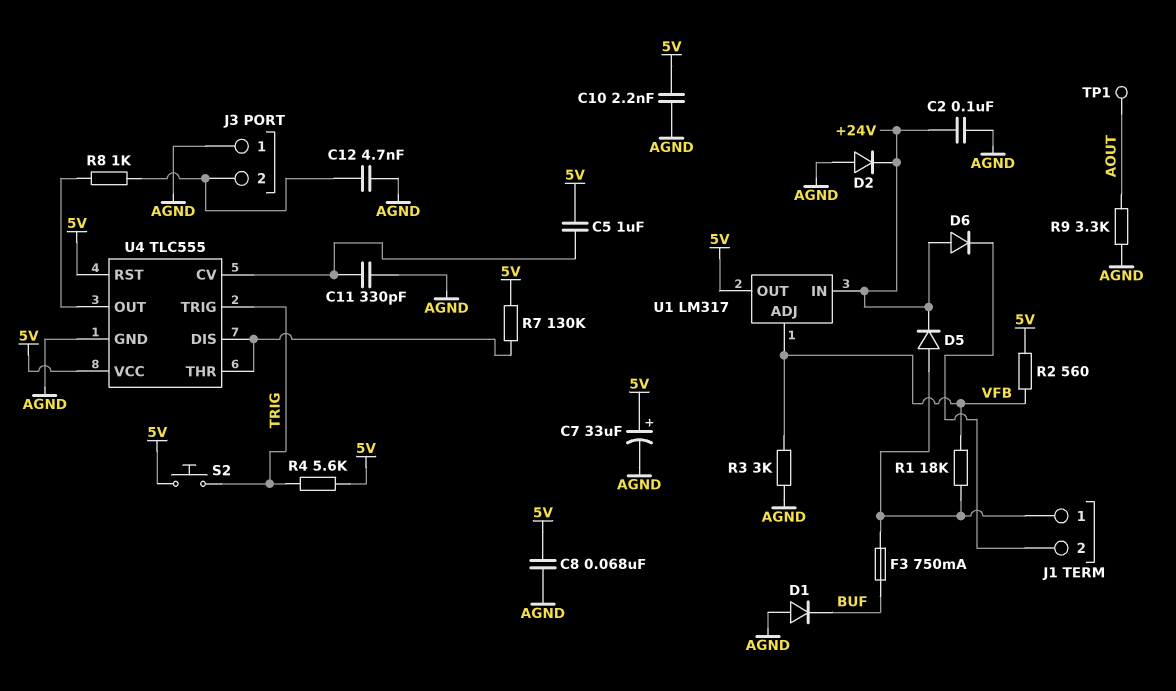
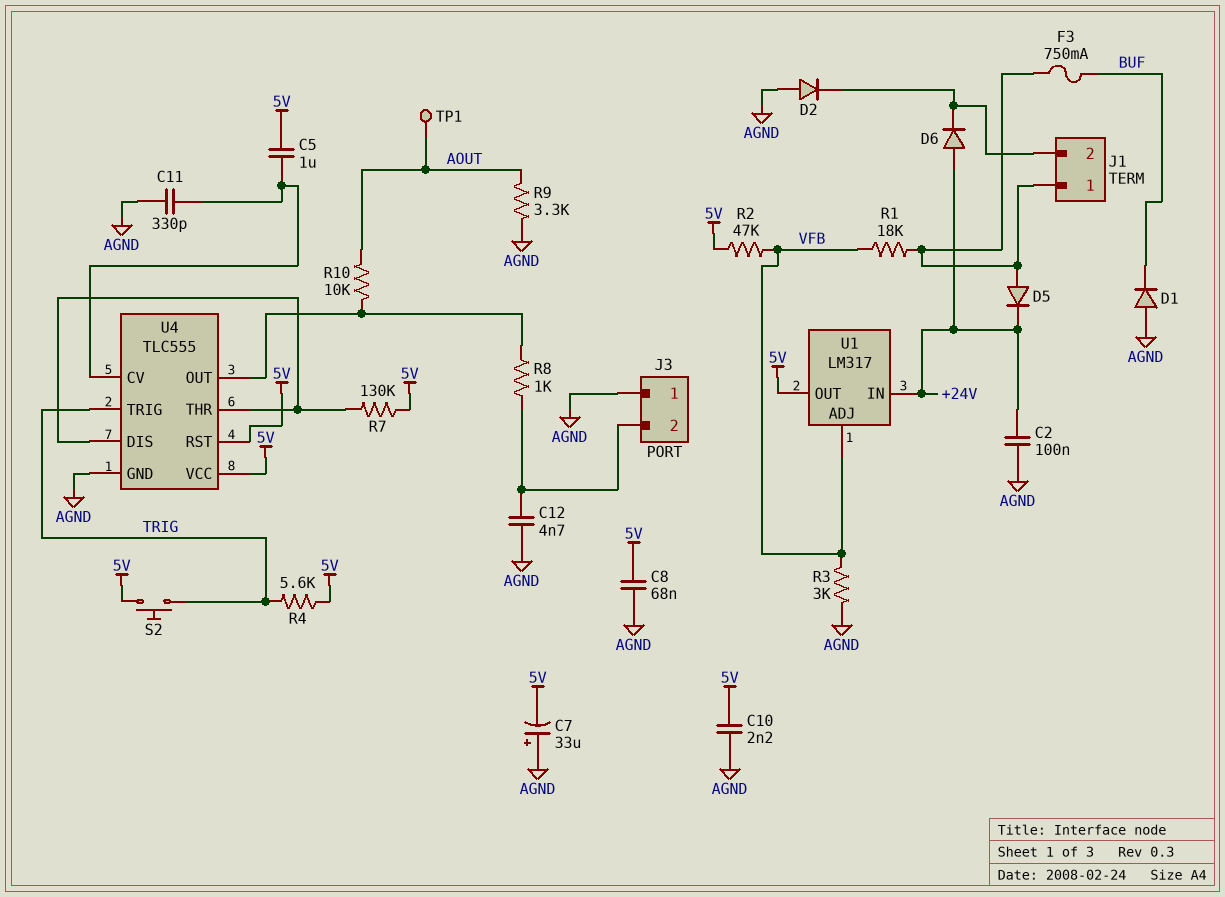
C7: 33uF (plus 5V, minus AGND) -> 33uF (plus AGND, minus 5V)
D2: diode (A AGND, K +24V) -> diode (A AGND, K J1/2)
R2: 560 (5V, VFB) -> 47k (5V, VFB)
R10: none -> 10k (AOUT, U4/OUT)

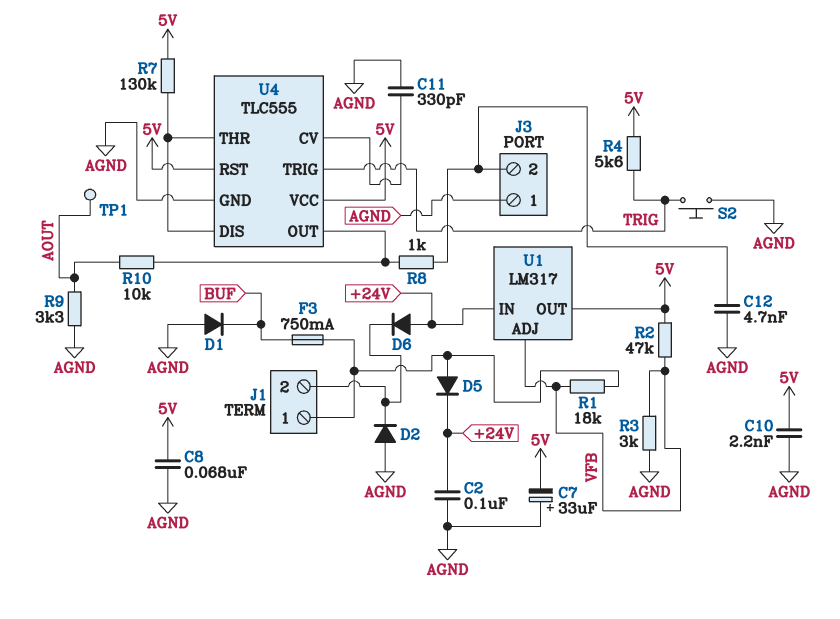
C5: 1uF (5V, U4/CV) -> none
S2: button (5V, TRIG) -> button (AGND, TRIG)

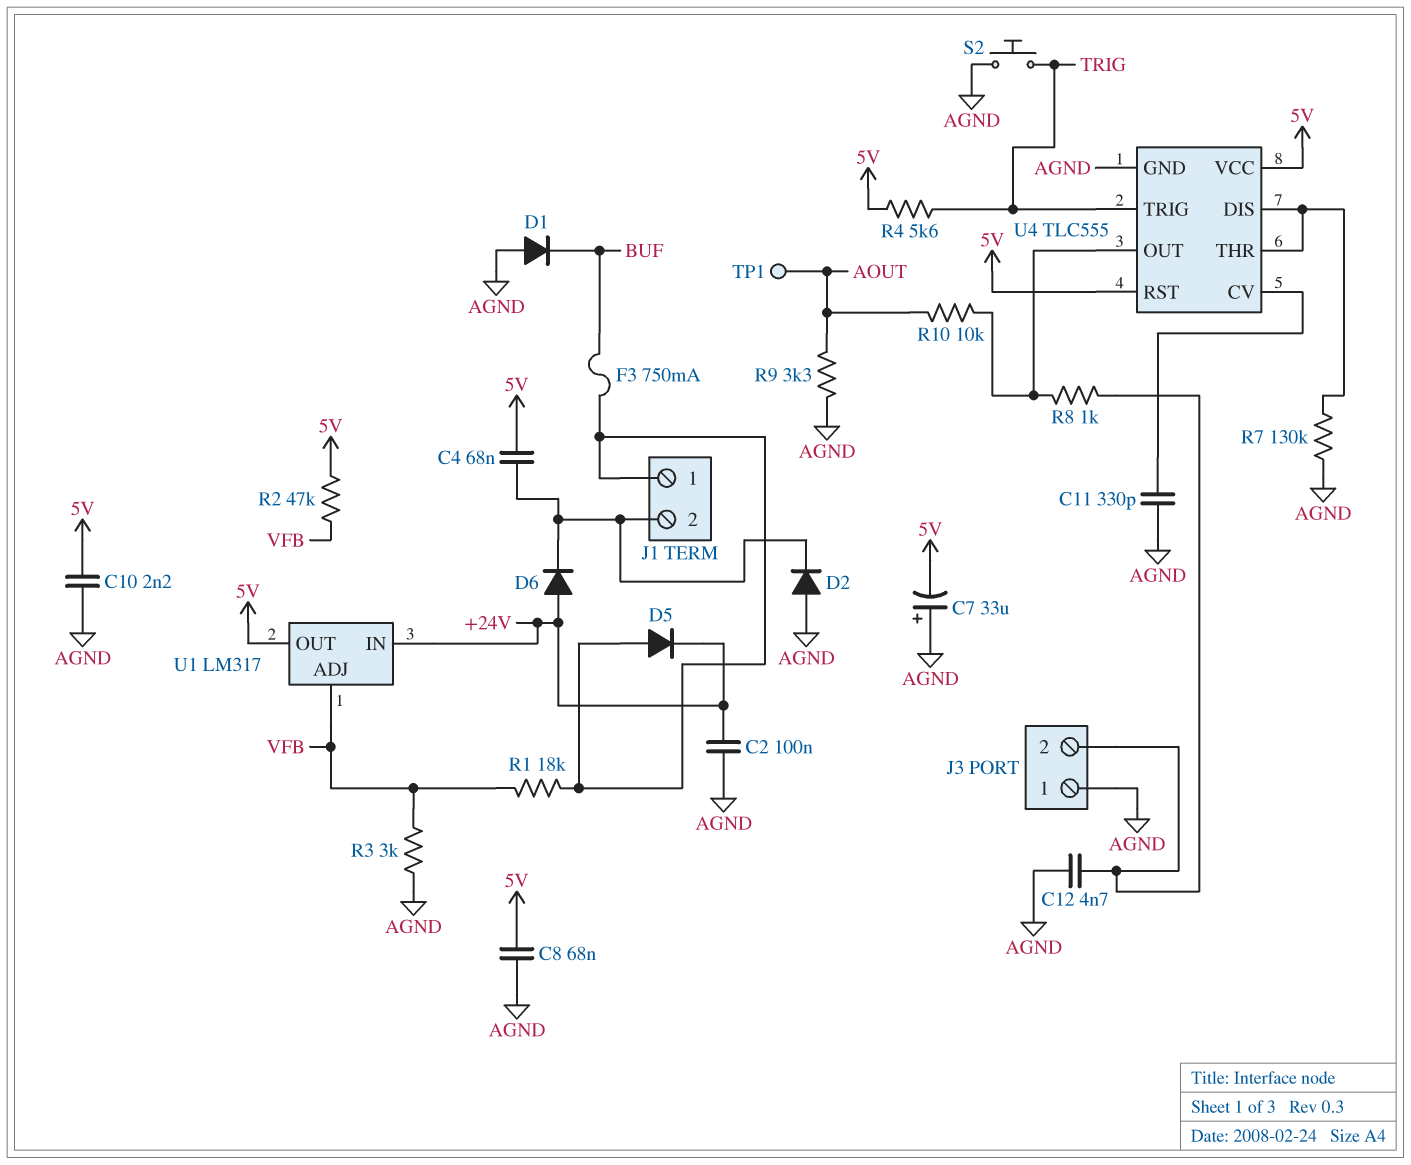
C4: none -> 68nF (5V, J1/2)
R7: 130k (5V, U4/DIS) -> 130k (AGND, U4/DIS)

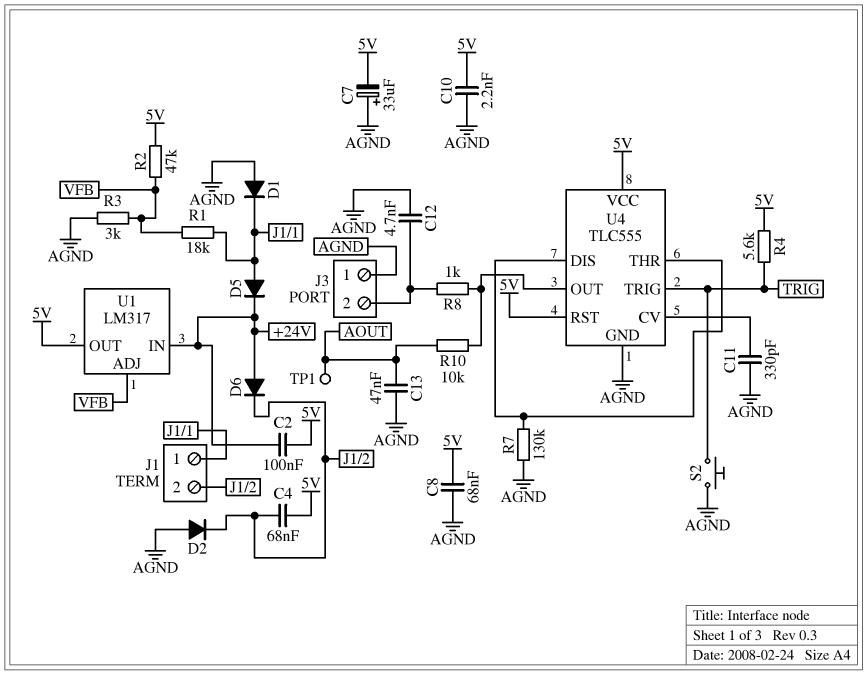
C2: 100nF (+24V, AGND) -> 100nF (+24V, 5V)
C13: none -> 47nF (AGND, AOUT)
D1: diode (A AGND, K BUF) -> diode (A AGND, K J1/1)
F3: 750mA (BUF, J1/1) -> none
R9: 3.3k (AGND, AOUT) -> none

